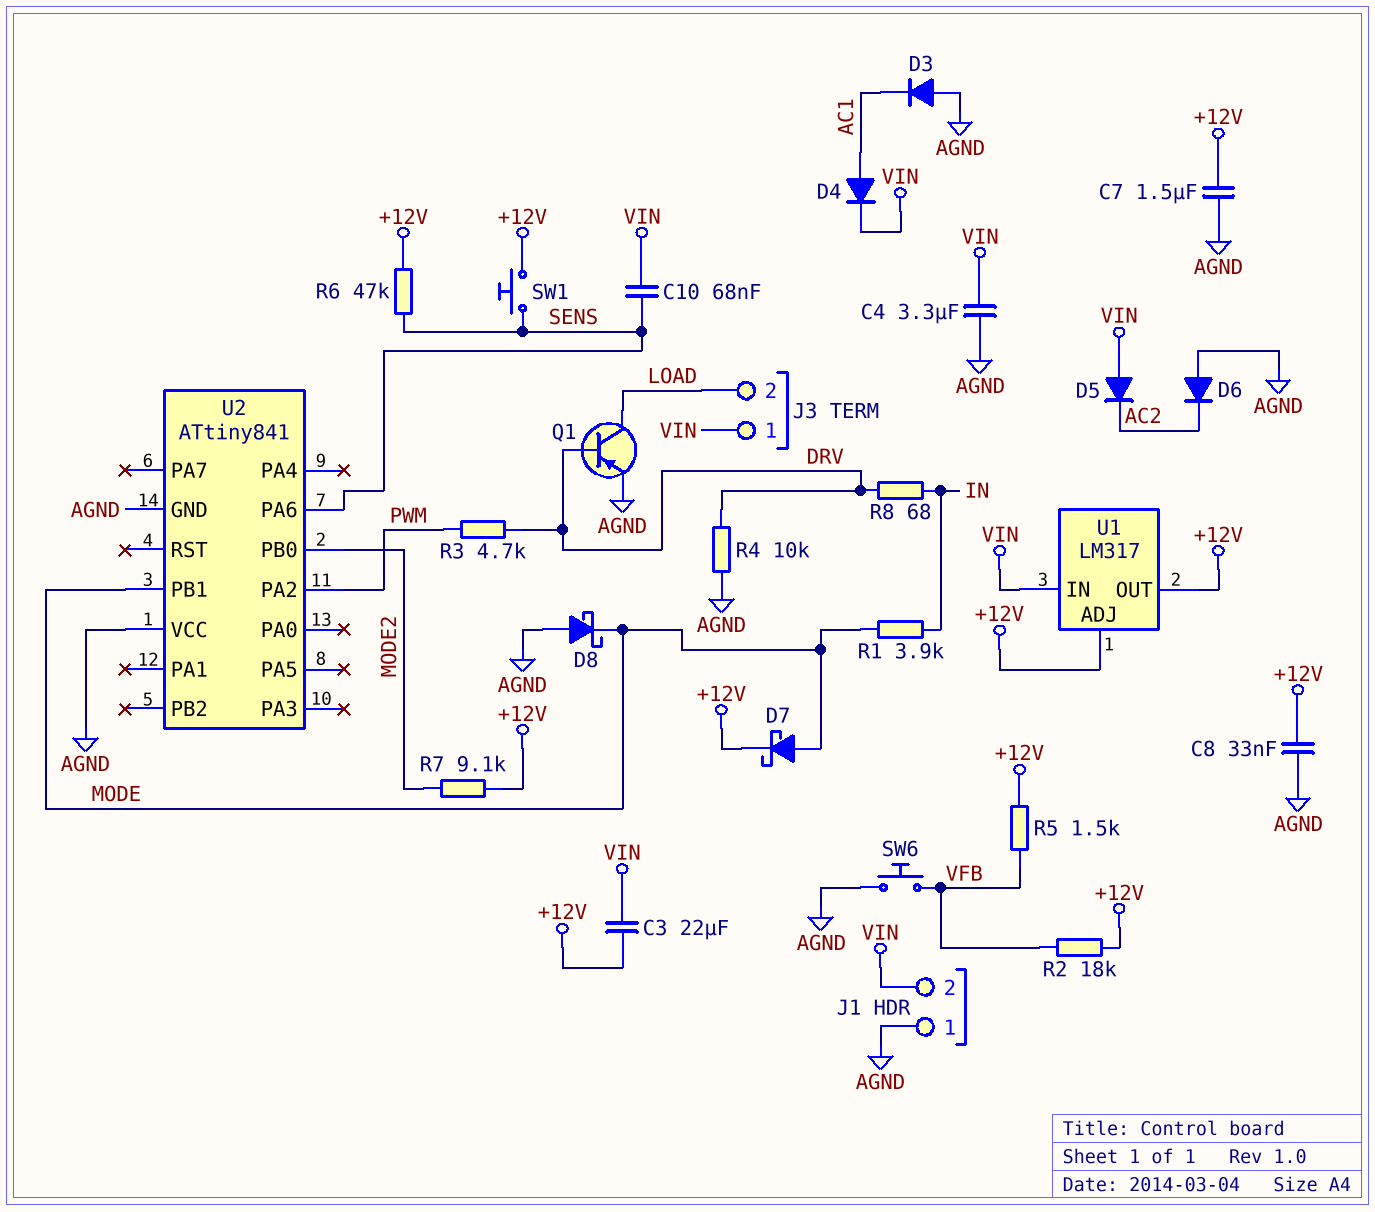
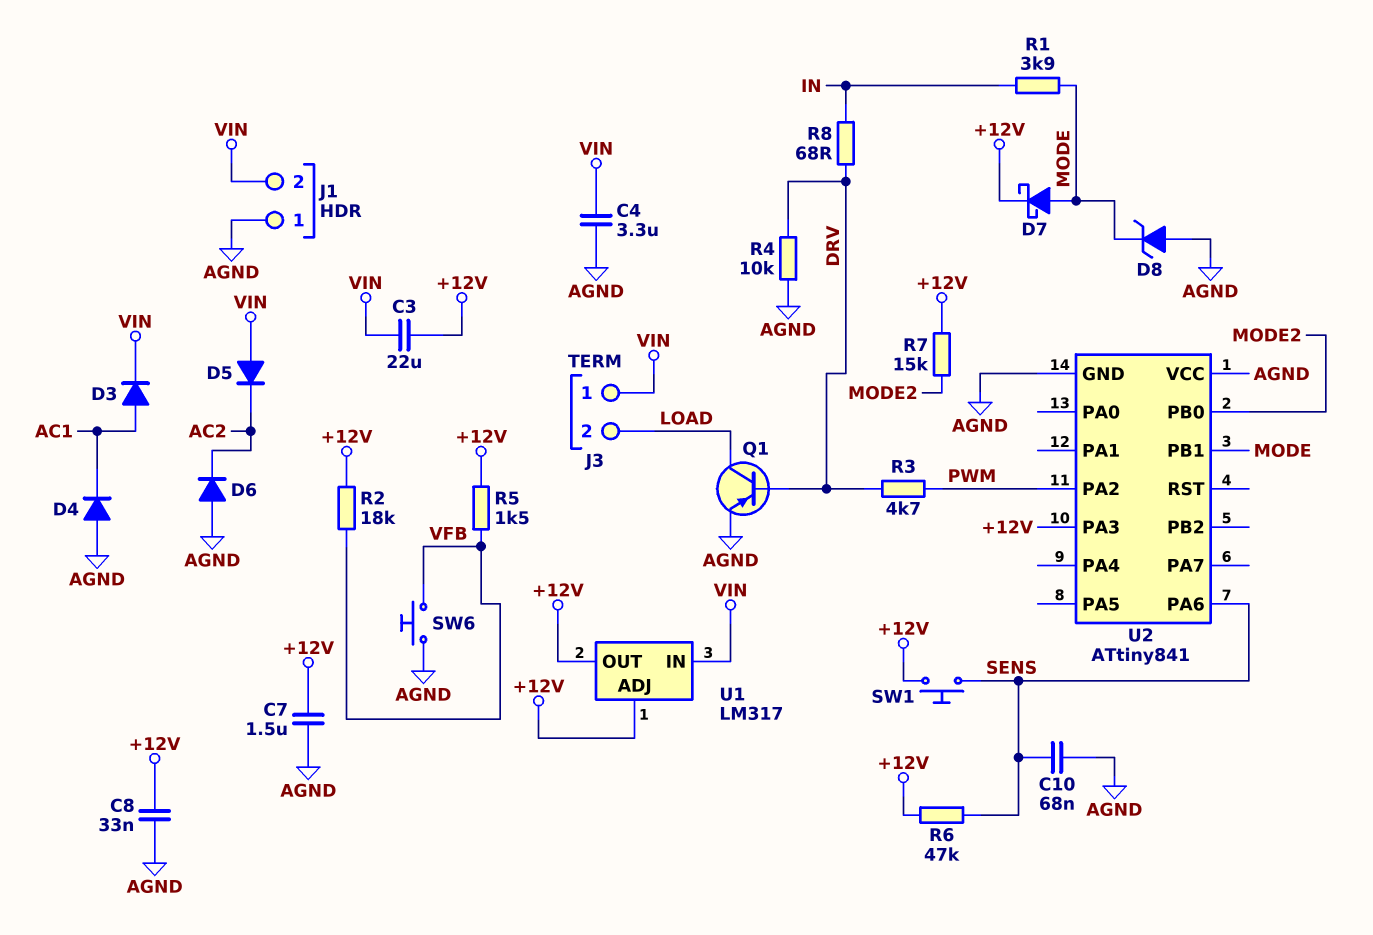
C10: 68nF (SENS, VIN) -> 68nF (AGND, SENS)
D3: diode (A AGND, K AC1) -> diode (A AC1, K VIN)
D4: diode (A AC1, K VIN) -> diode (A AGND, K AC1)
D8: schottky (A AGND, K MODE) -> zener (A AGND, K MODE)
R7: 9.1k (+12V, MODE2) -> 15k (+12V, MODE2)
U2 pin PA3: none -> +12V

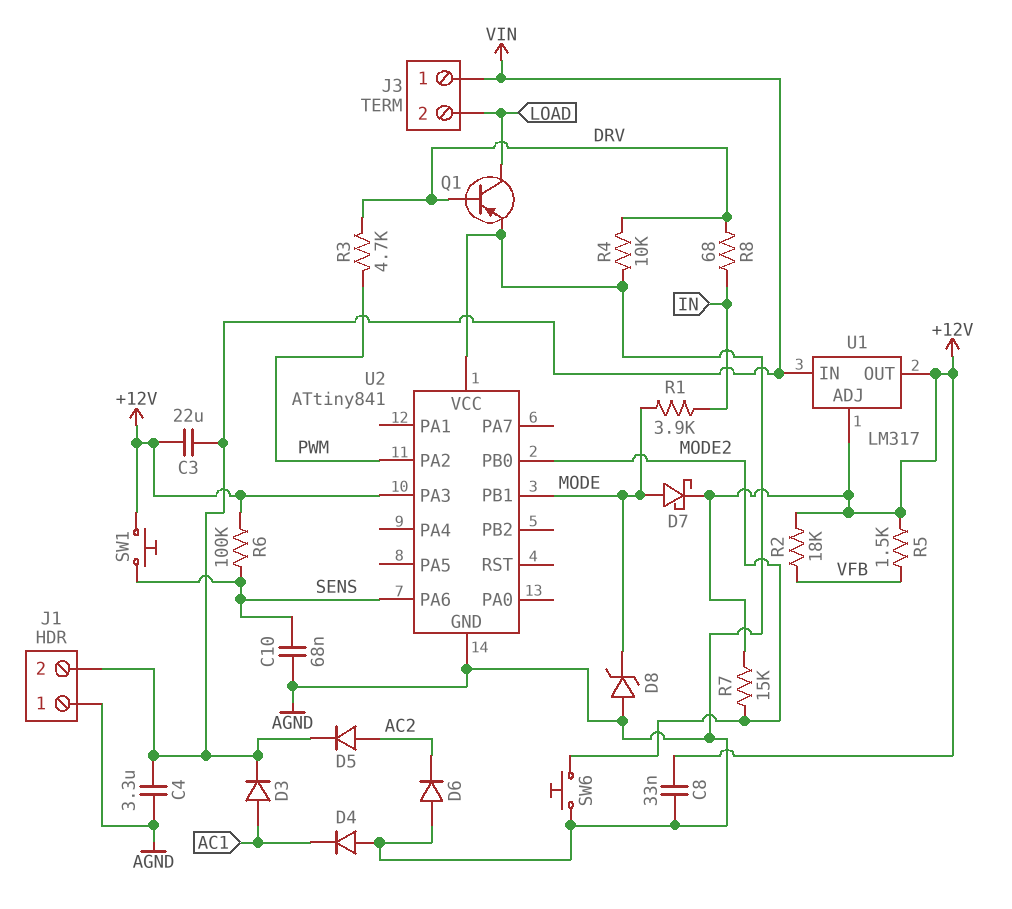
C7: 1.5uF (+12V, AGND) -> none
D5: diode (A VIN, K AC2) -> diode (A AC2, K VIN)
R6: 47k (+12V, SENS) -> 100k (+12V, SENS)
SW6: button (AGND, VFB) -> button (AGND, MODE2)

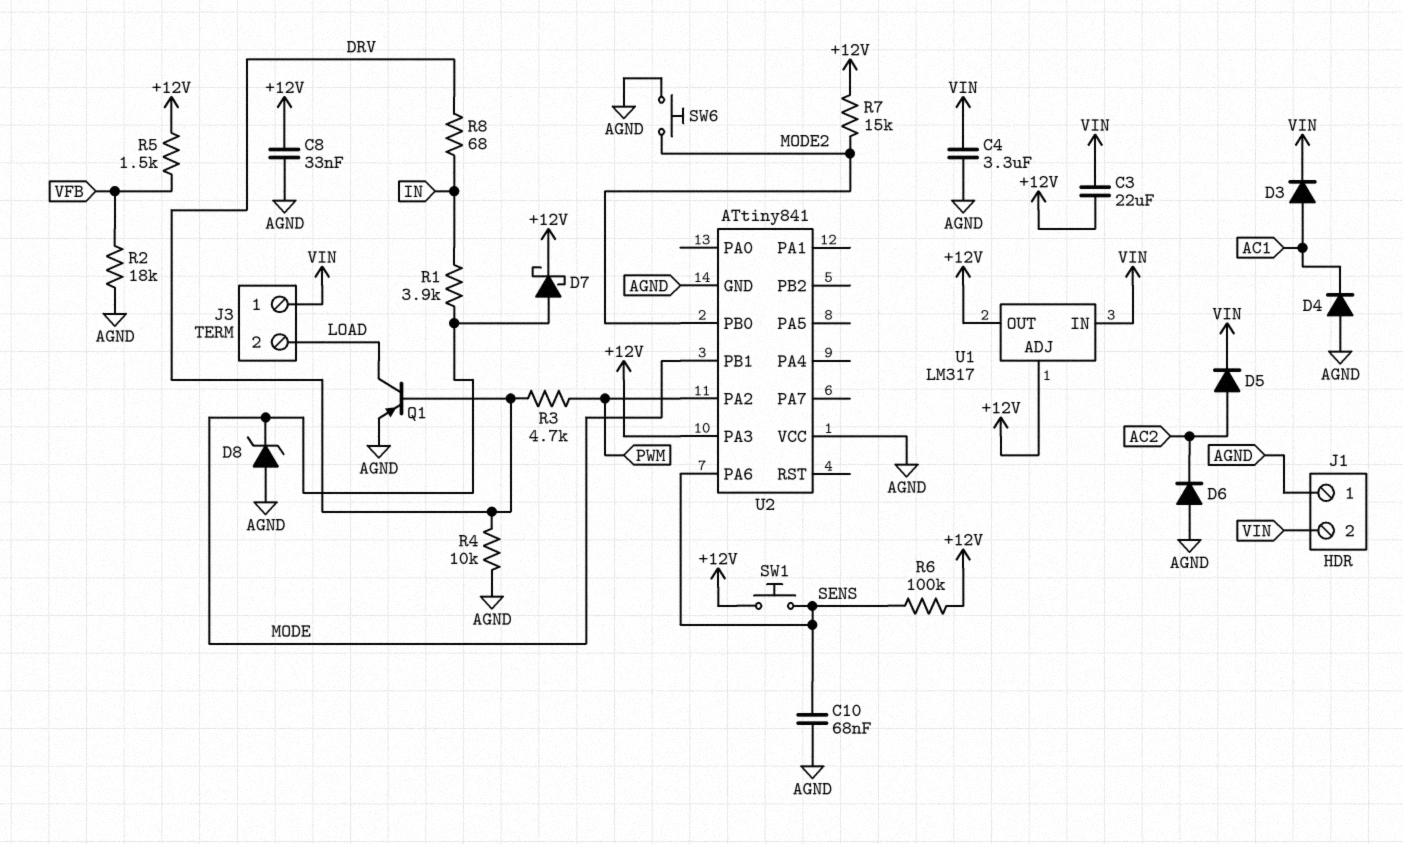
R2: 18k (+12V, VFB) -> 18k (AGND, VFB)

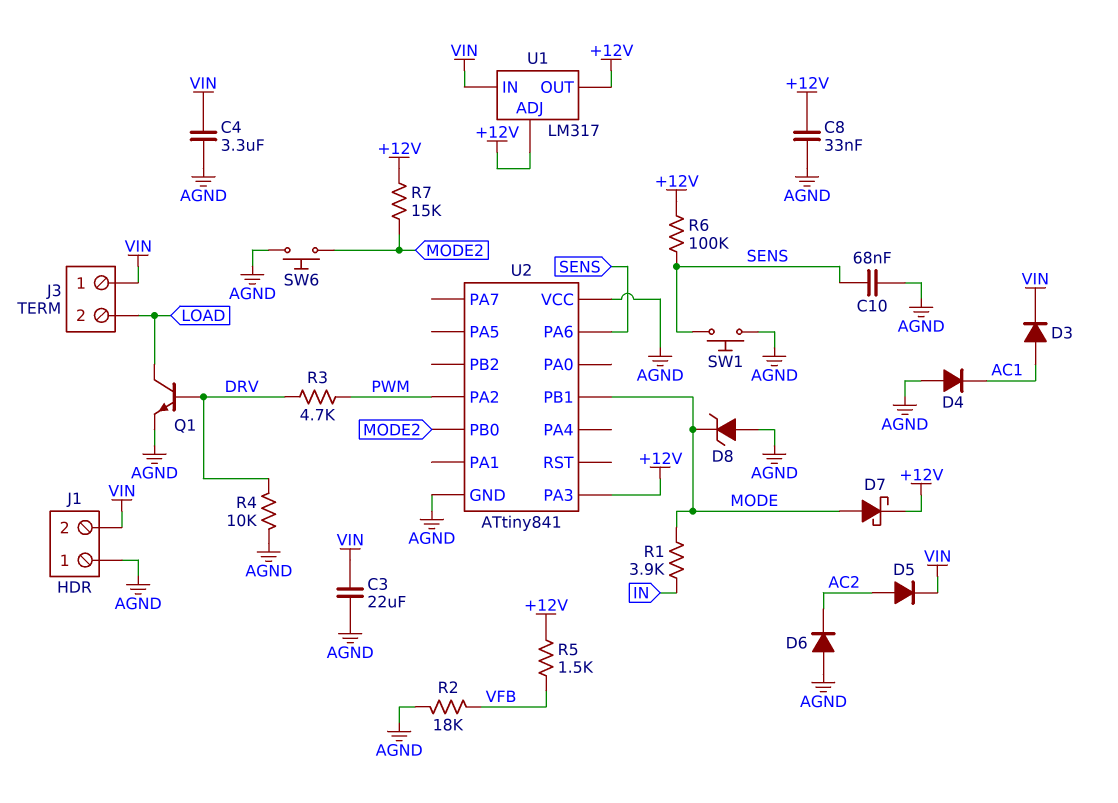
C3: 22uF (+12V, VIN) -> 22uF (AGND, VIN)
Q1: PNP (B DRV, C LOAD, E AGND) -> NPN (B DRV, C LOAD, E AGND)
R8: 68 (DRV, IN) -> none
SW1: button (+12V, SENS) -> button (AGND, SENS)

